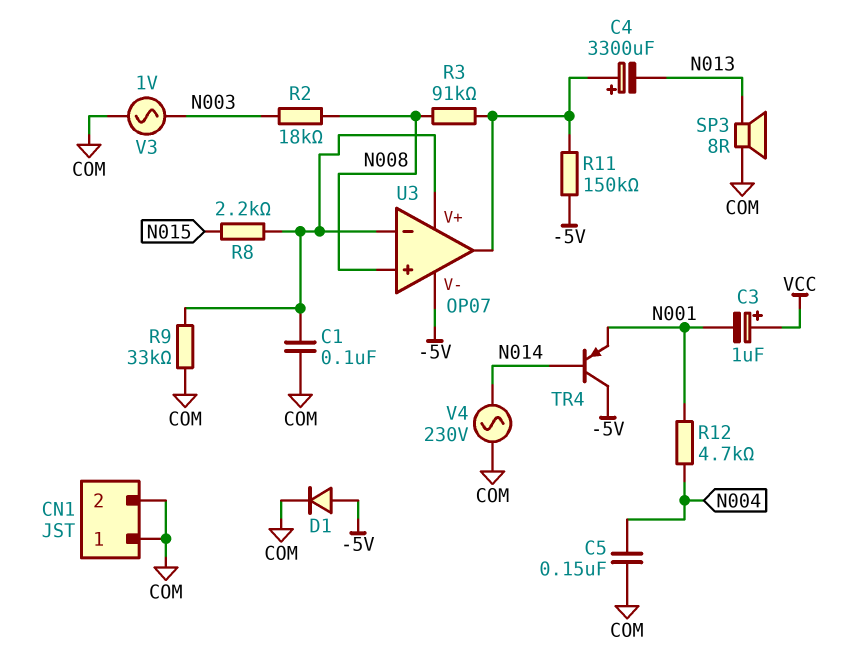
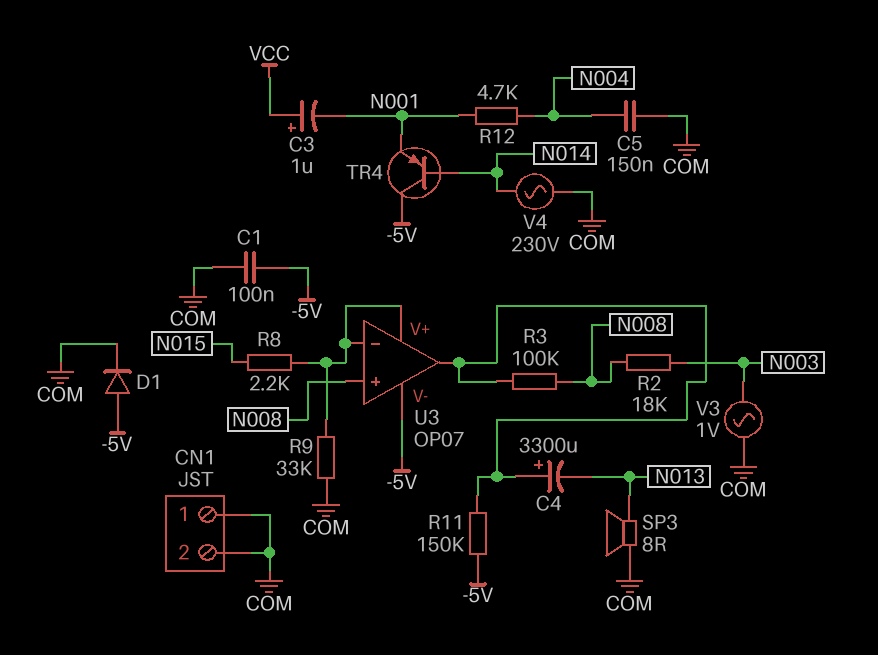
C1: 100nF (COM, U3/V+) -> 100nF (-5V, COM)
R3: 91k (N008, U3/out) -> 100k (N008, U3/out)

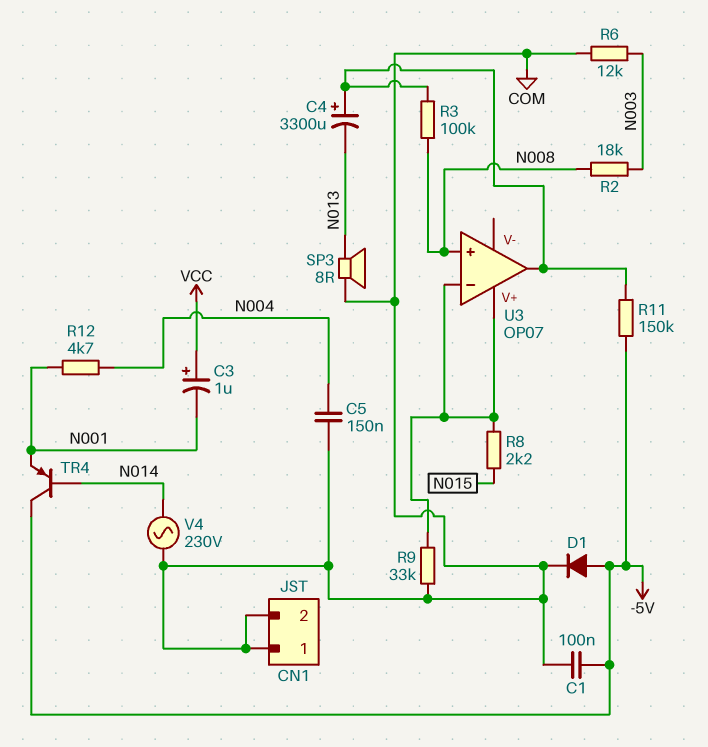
R6: none -> 12k (COM, N003)
U3 pin V-: -5V -> none
V3: AC 1V (COM, N003) -> none

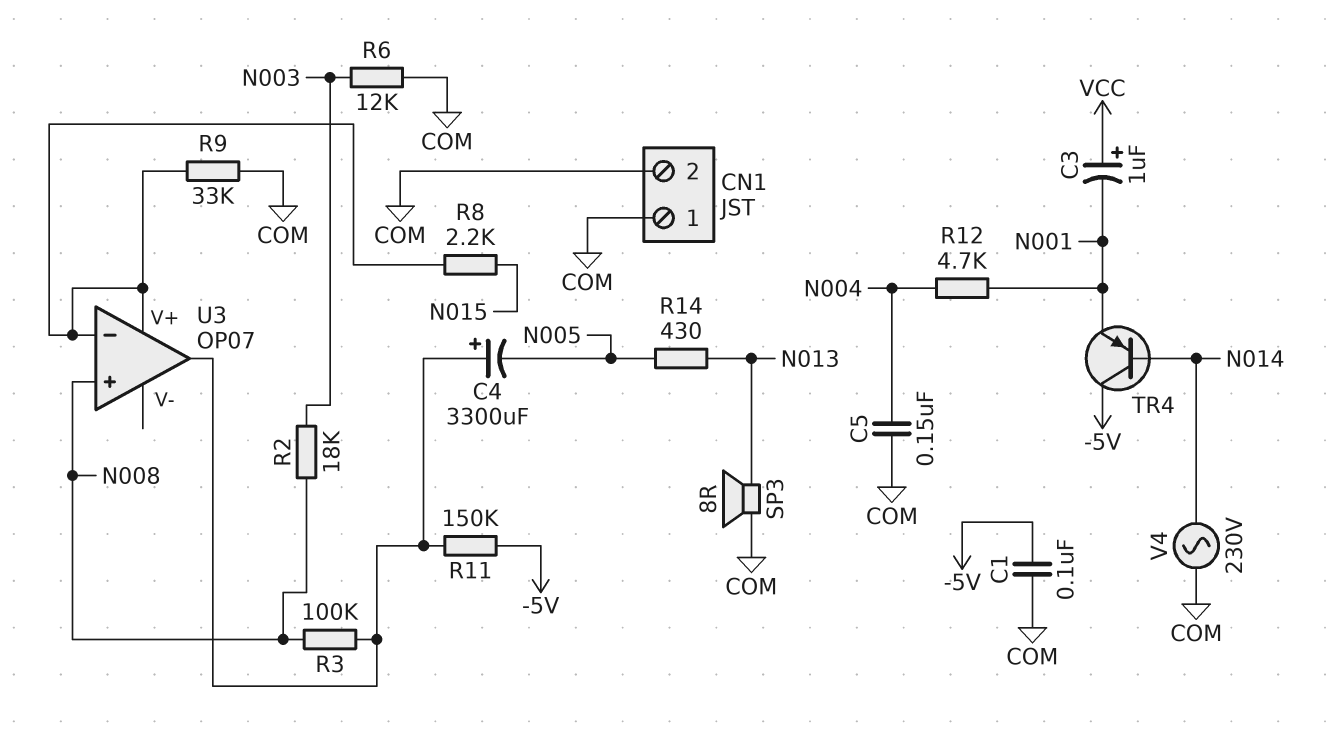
C4: 3300uF (plus U3/out, minus N013) -> 3300uF (plus U3/out, minus N005)
D1: diode (A -5V, K COM) -> none
R14: none -> 430 (N005, N013)

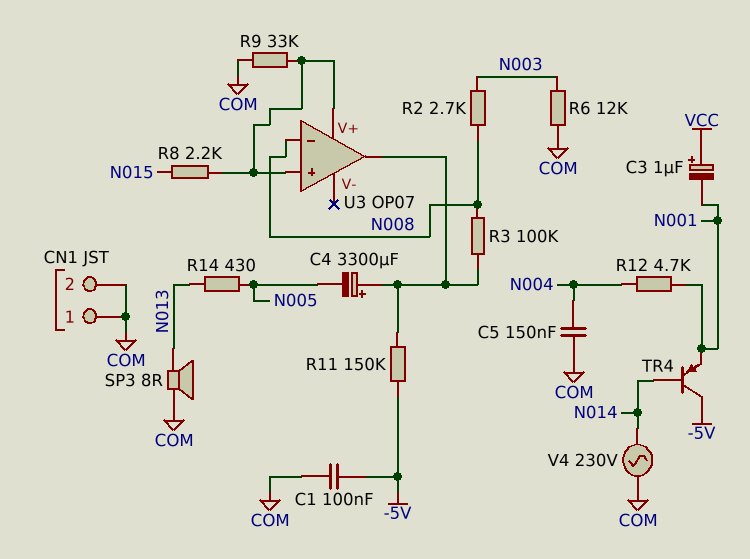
R2: 18k (N003, N008) -> 2.7k (N003, N008)
U3 pin in+: N008 -> U3/V+
U3 pin in-: U3/V+ -> N008

